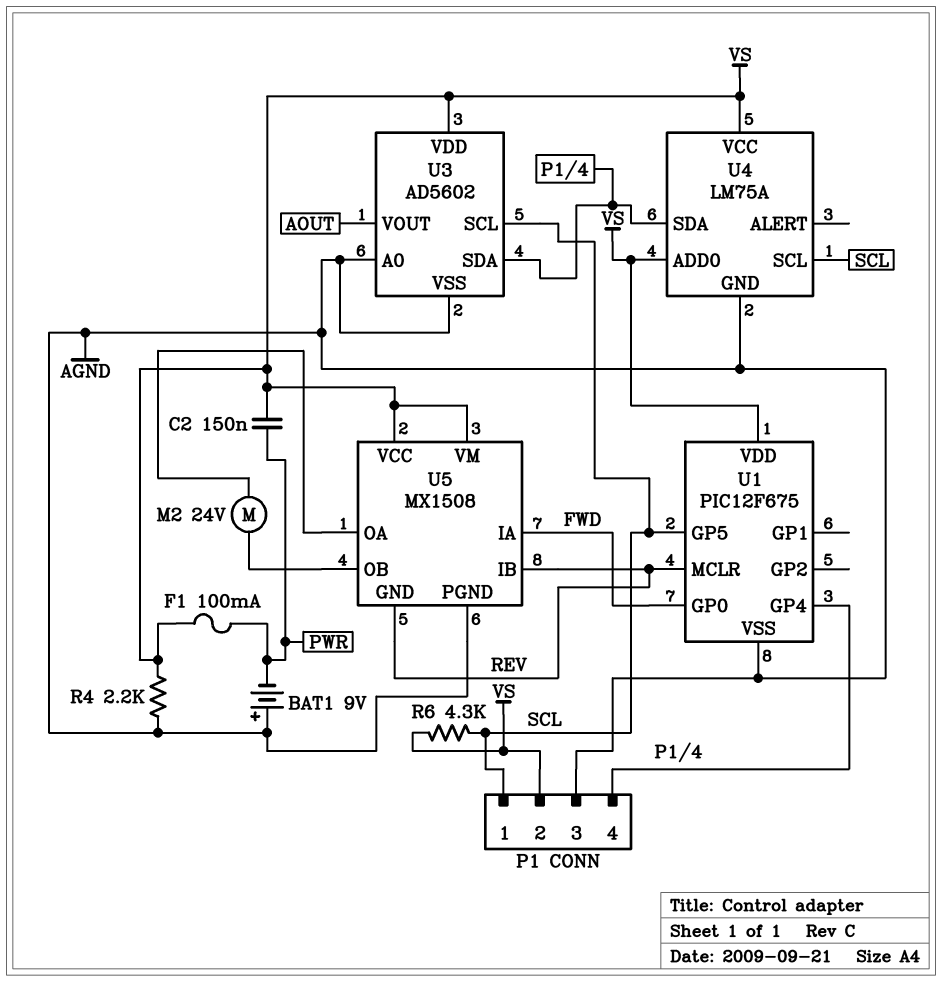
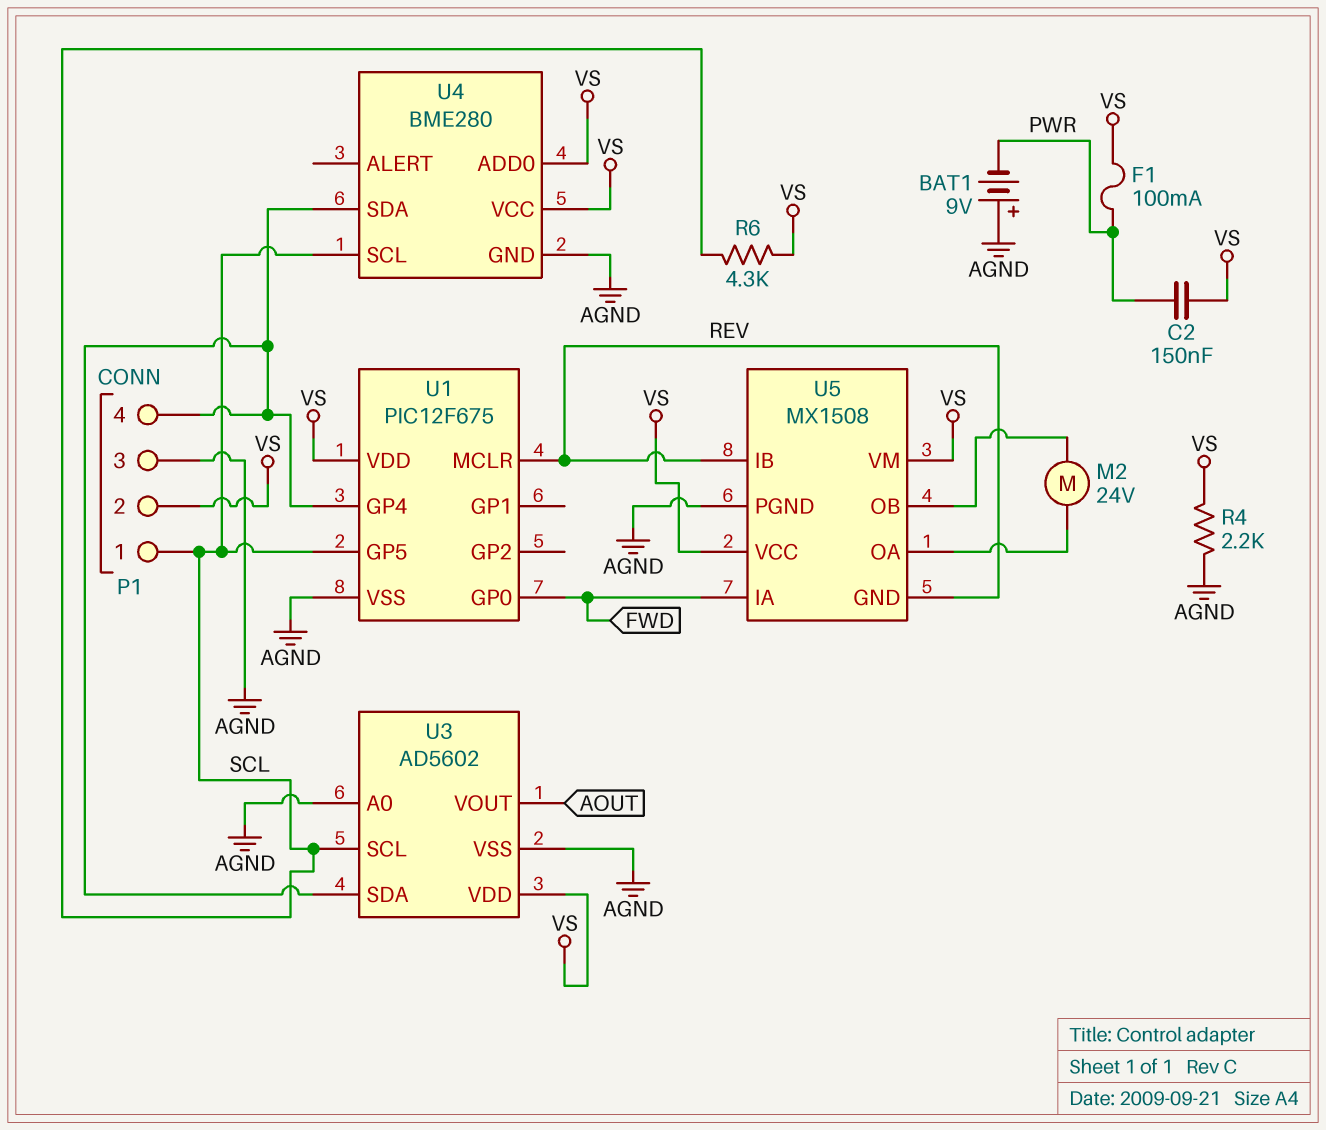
U4: LM75A -> BME280

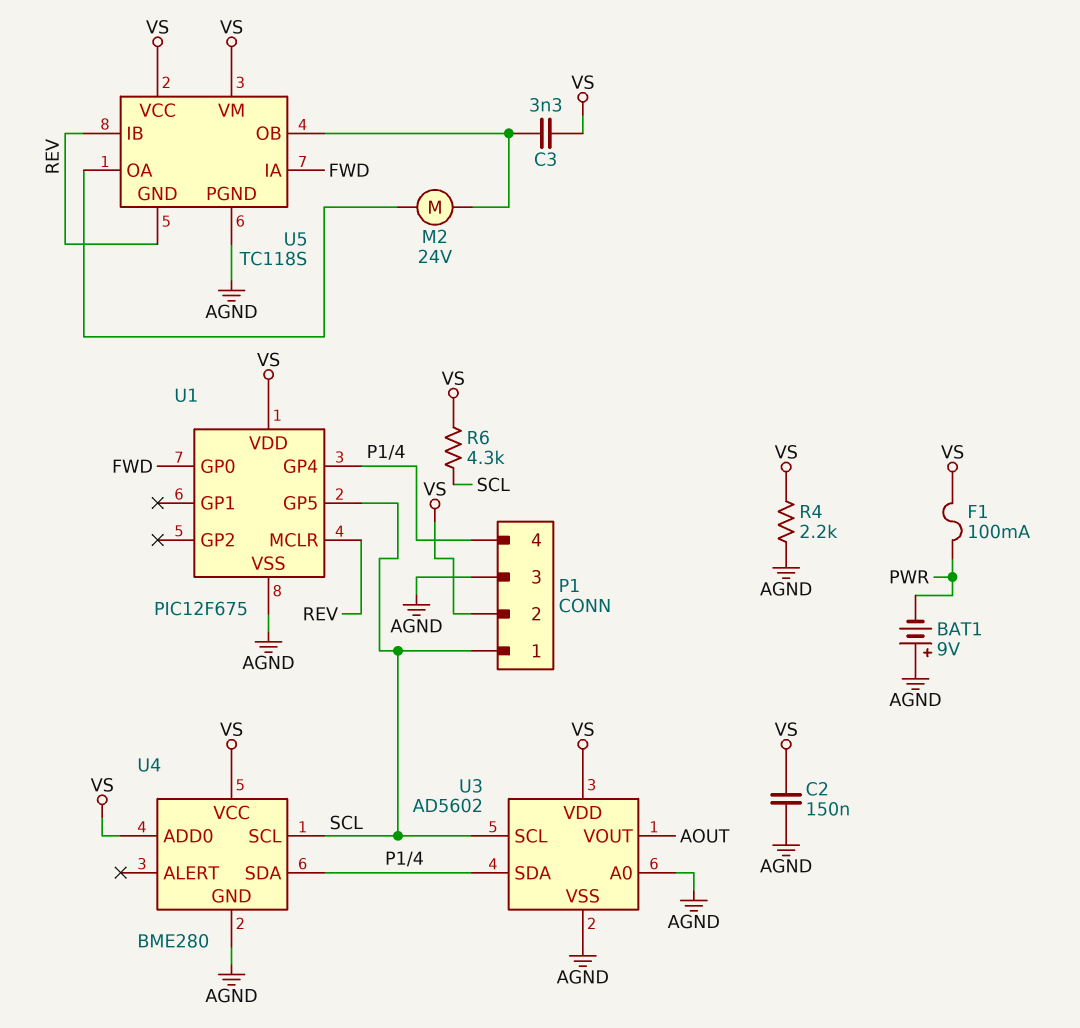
C2: 150nF (PWR, VS) -> 150nF (AGND, VS)
C3: none -> 3.3nF (U5/OB, VS)
U5: MX1508 -> TC118S

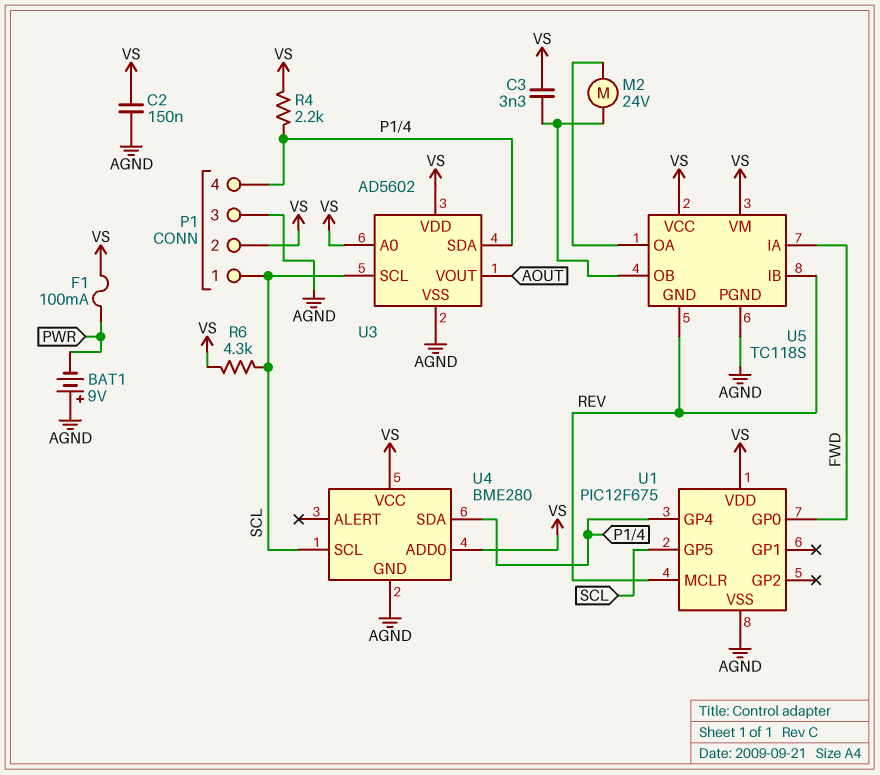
R4: 2.2k (AGND, VS) -> 2.2k (P1/4, VS)
U3 pin A0: AGND -> VS

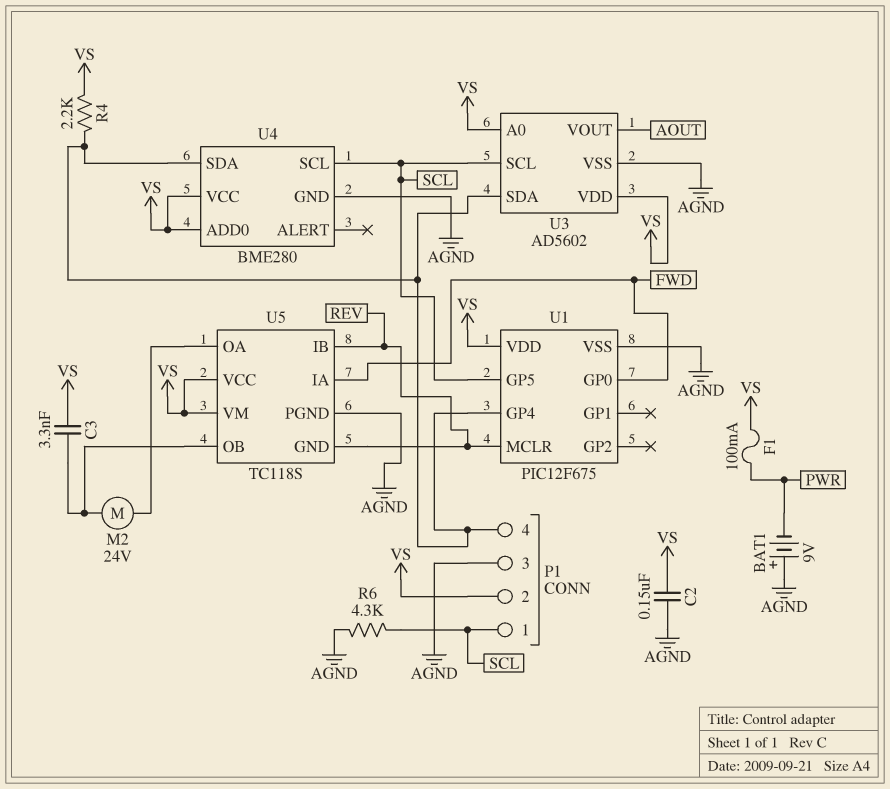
R6: 4.3k (SCL, VS) -> 4.3k (AGND, SCL)

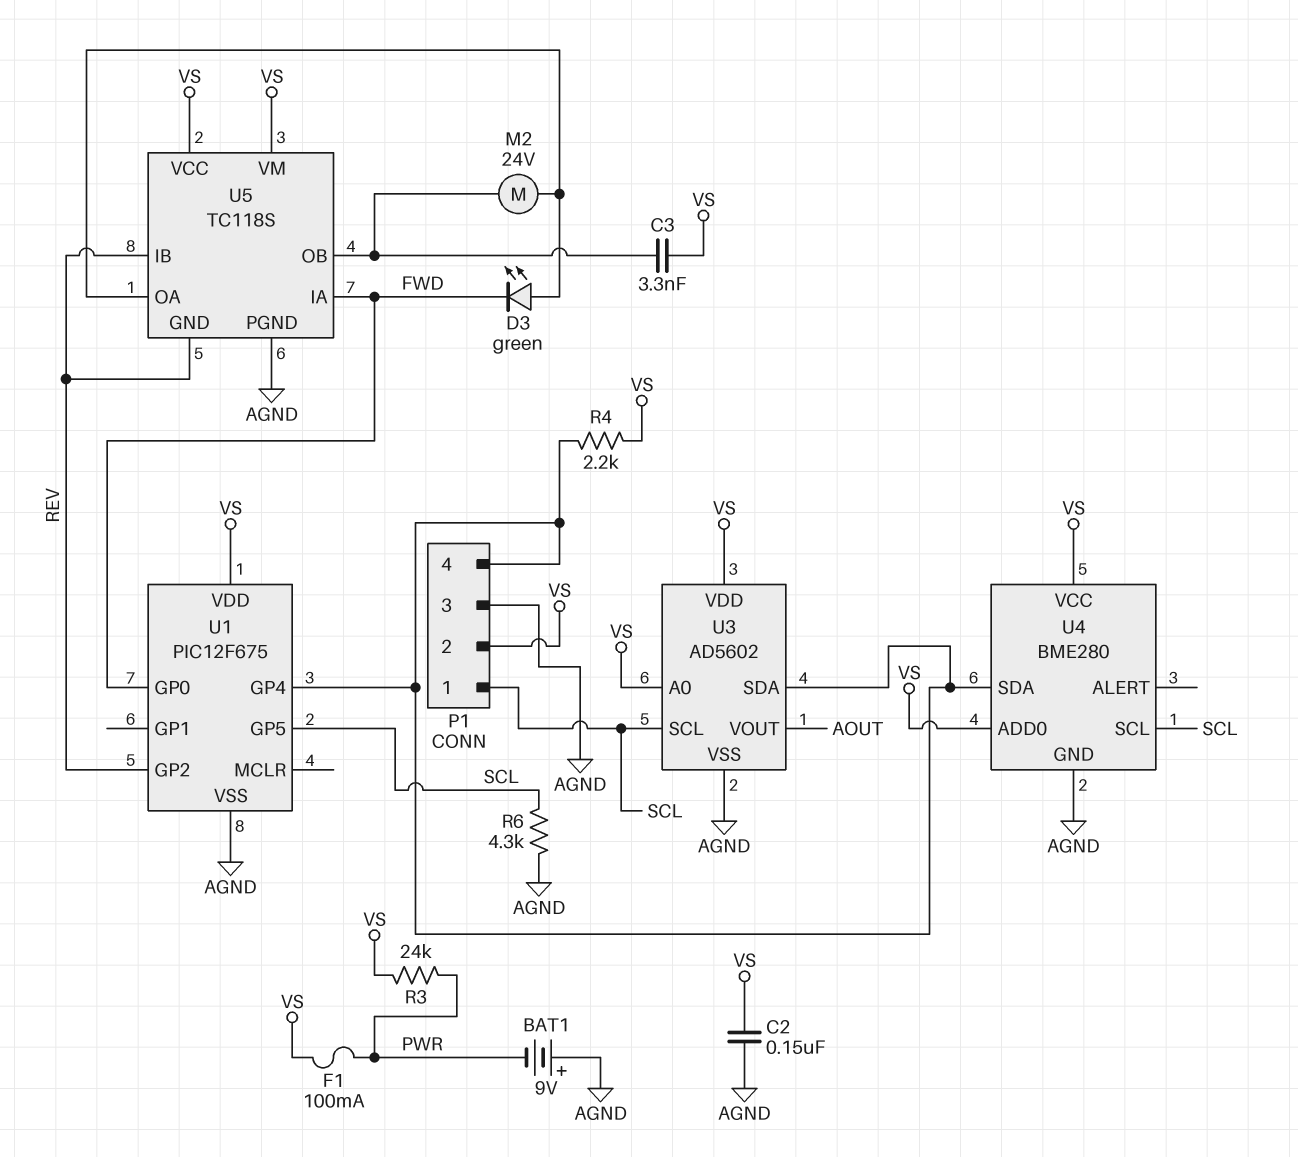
D3: none -> LED green (A U5/OA, K FWD)
R3: none -> 24k (PWR, VS)
U1 pin GP2: none -> REV
U1 pin MCLR: REV -> none

